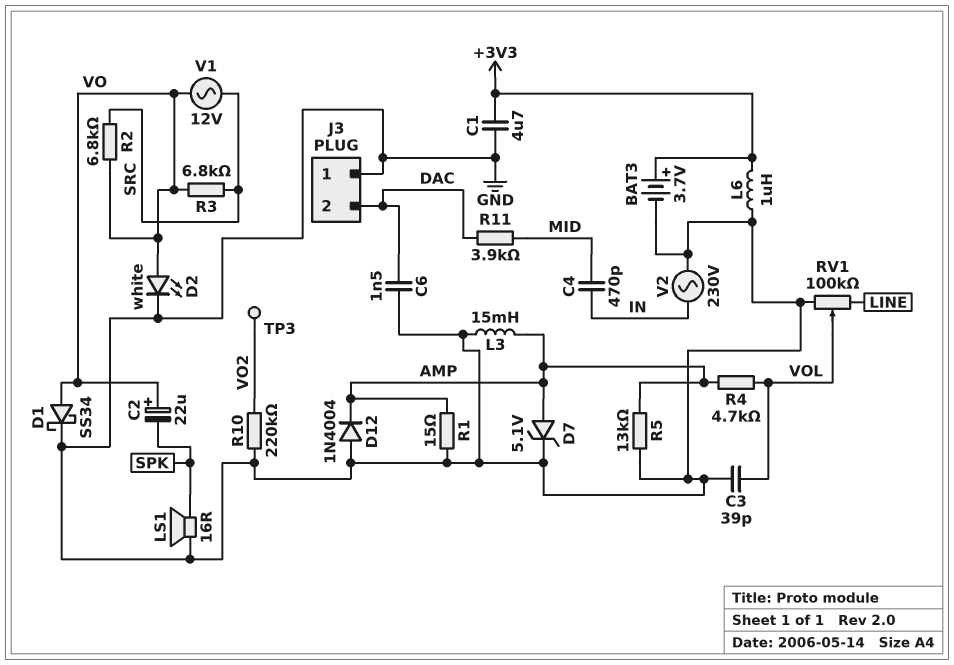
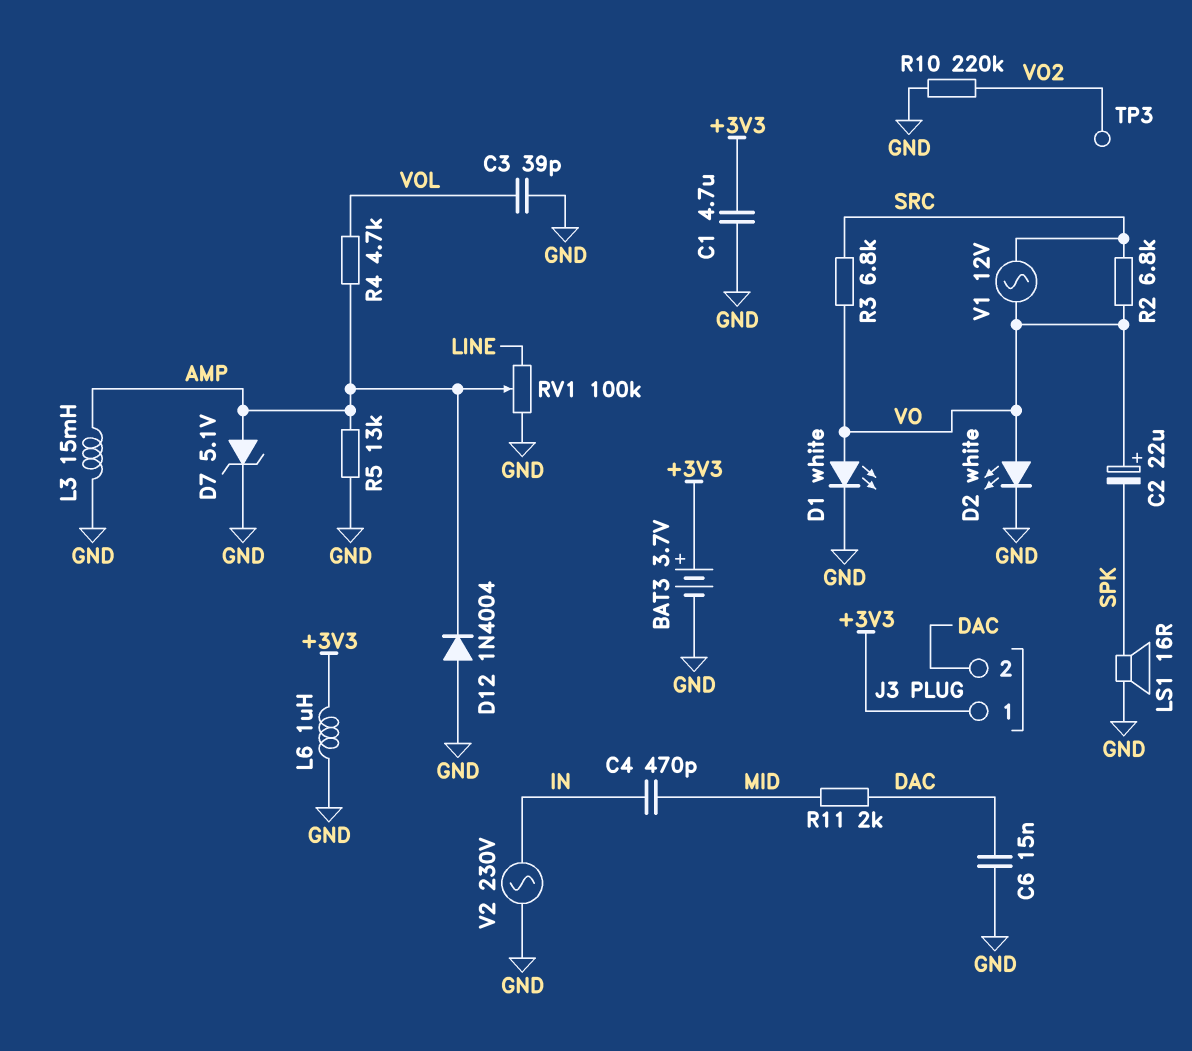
C6: 1.5nF (DAC, GND) -> 15nF (DAC, GND)
D1: schottky SS34 (A VO, K GND) -> LED white (A VO, K GND)
J3 pin 1: GND -> +3V3
R1: 15 (AMP, GND) -> none
R11: 3.9k (DAC, MID) -> 2k (DAC, MID)
RV1: 100k (GND, LINE, wiper VOL) -> 100k (GND, LINE, wiper AMP)

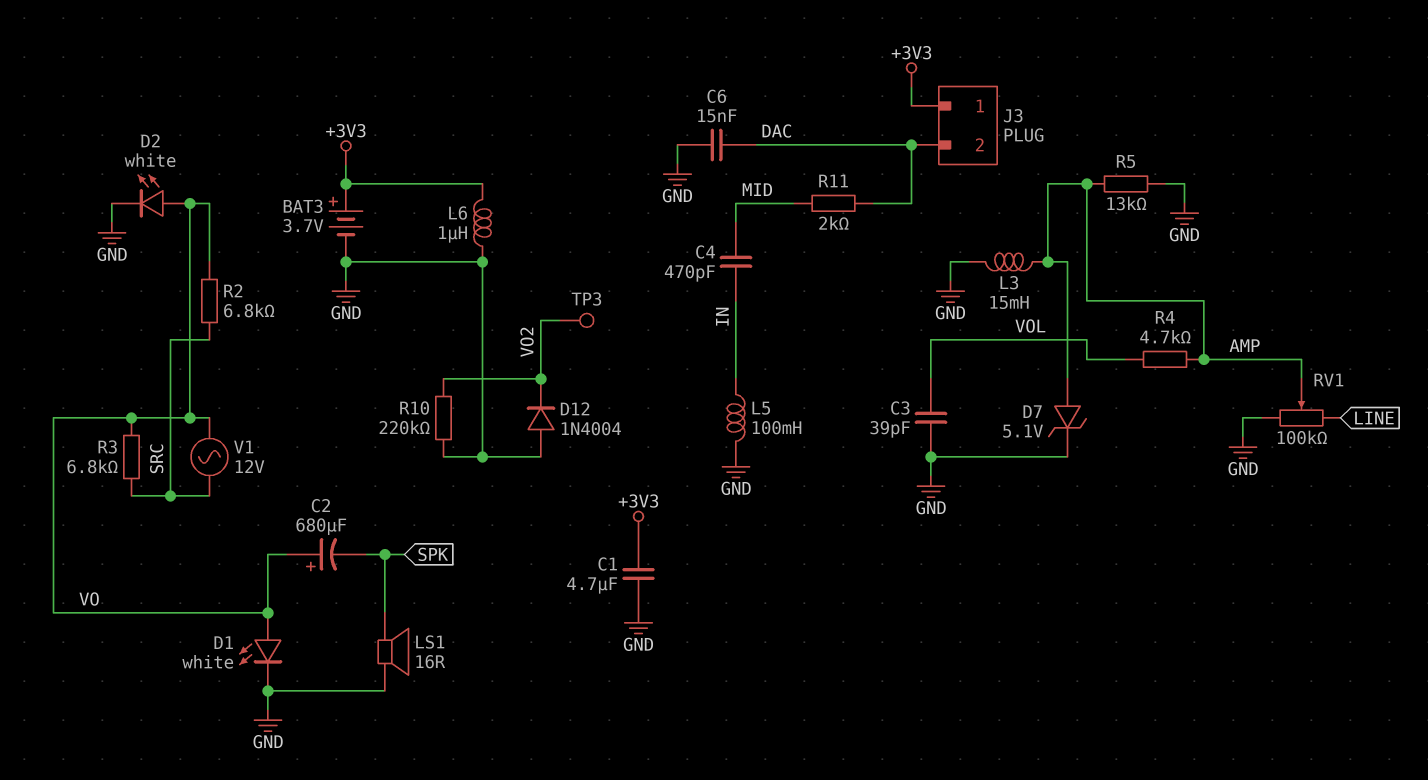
C2: 22uF (plus VO, minus SPK) -> 680uF (plus VO, minus SPK)
D12: diode 1N4004 (A GND, K AMP) -> diode 1N4004 (A GND, K VO2)
L5: none -> 100mH (GND, IN)
V2: AC 230V (GND, IN) -> none

